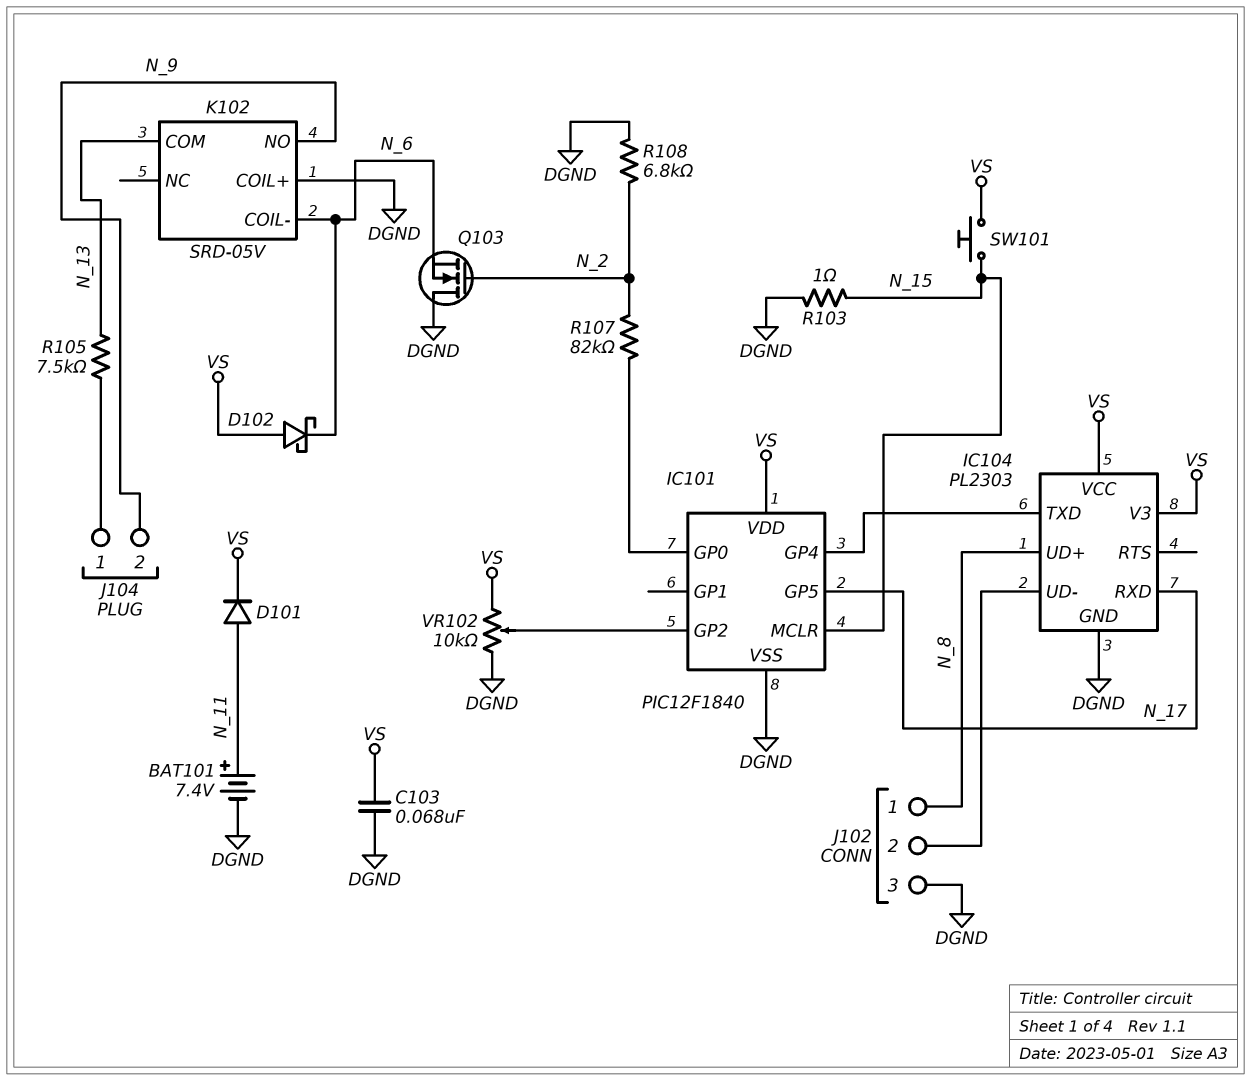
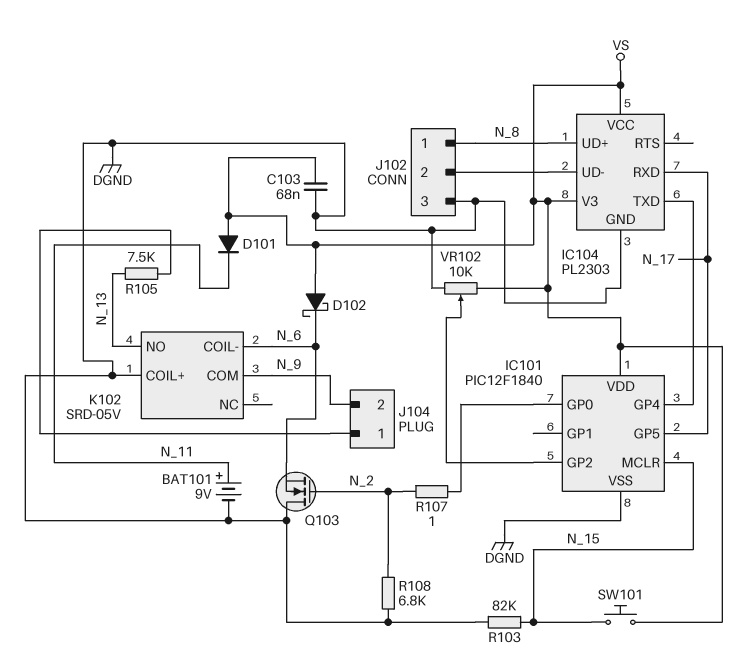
BAT101: 7.4V (plus N_11, minus DGND) -> 9V (plus N_11, minus DGND)
D101: diode (A N_11, K VS) -> diode (A VS, K N_11)
K102 pin COM: N_13 -> N_9
K102 pin NO: N_9 -> N_13
R103: 1 (DGND, N_15) -> 82k (DGND, N_15)
R107: 82k (IC101/GP0, N_2) -> 1 (IC101/GP0, N_2)

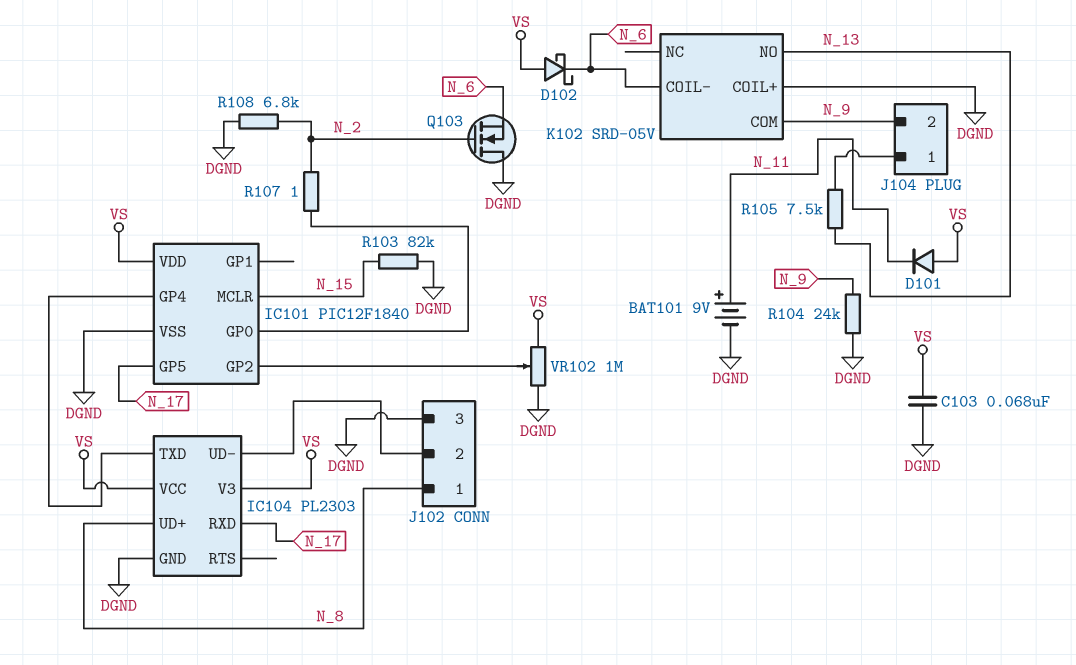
R104: none -> 24k (DGND, N_9)
SW101: button (N_15, VS) -> none
VR102: 10k (DGND, VS, wiper IC101/GP2) -> 1M (DGND, VS, wiper IC101/GP2)

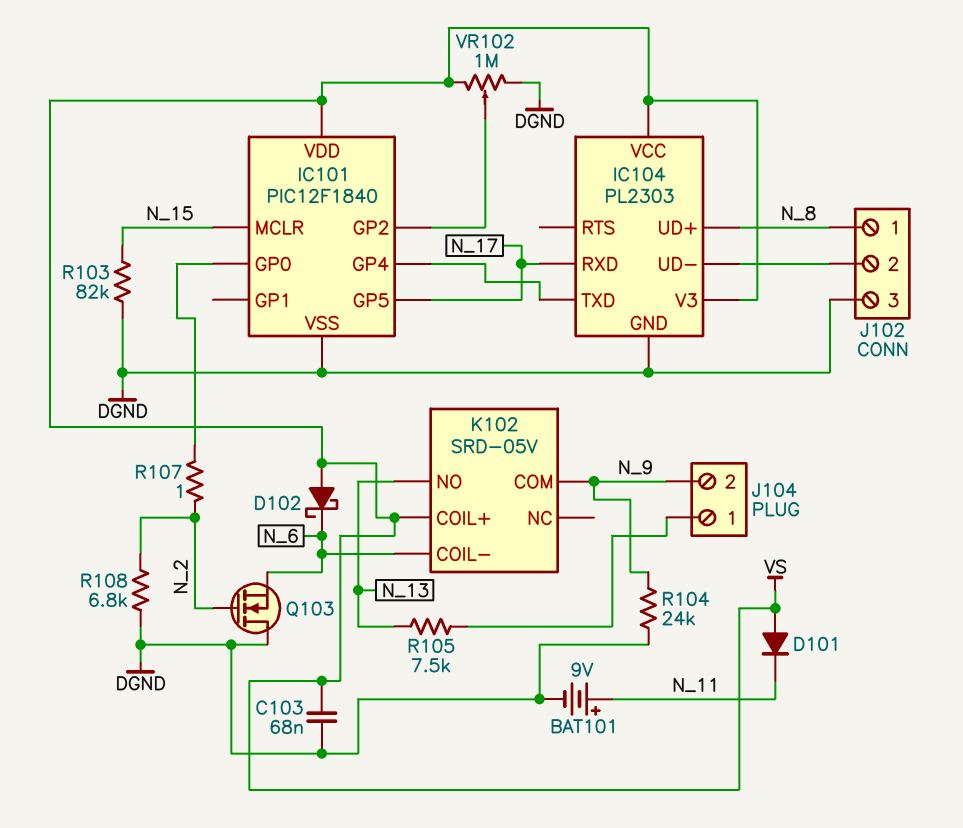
K102 pin COIL+: DGND -> VS

